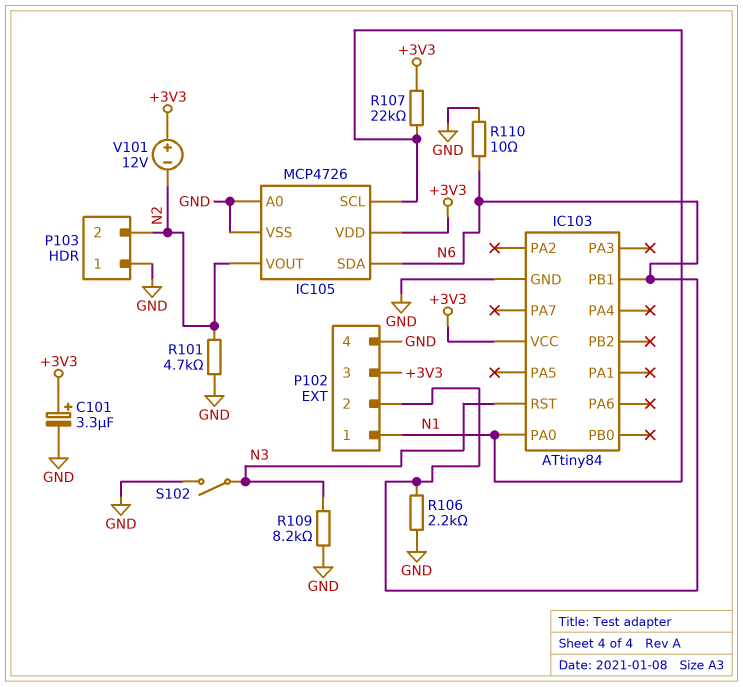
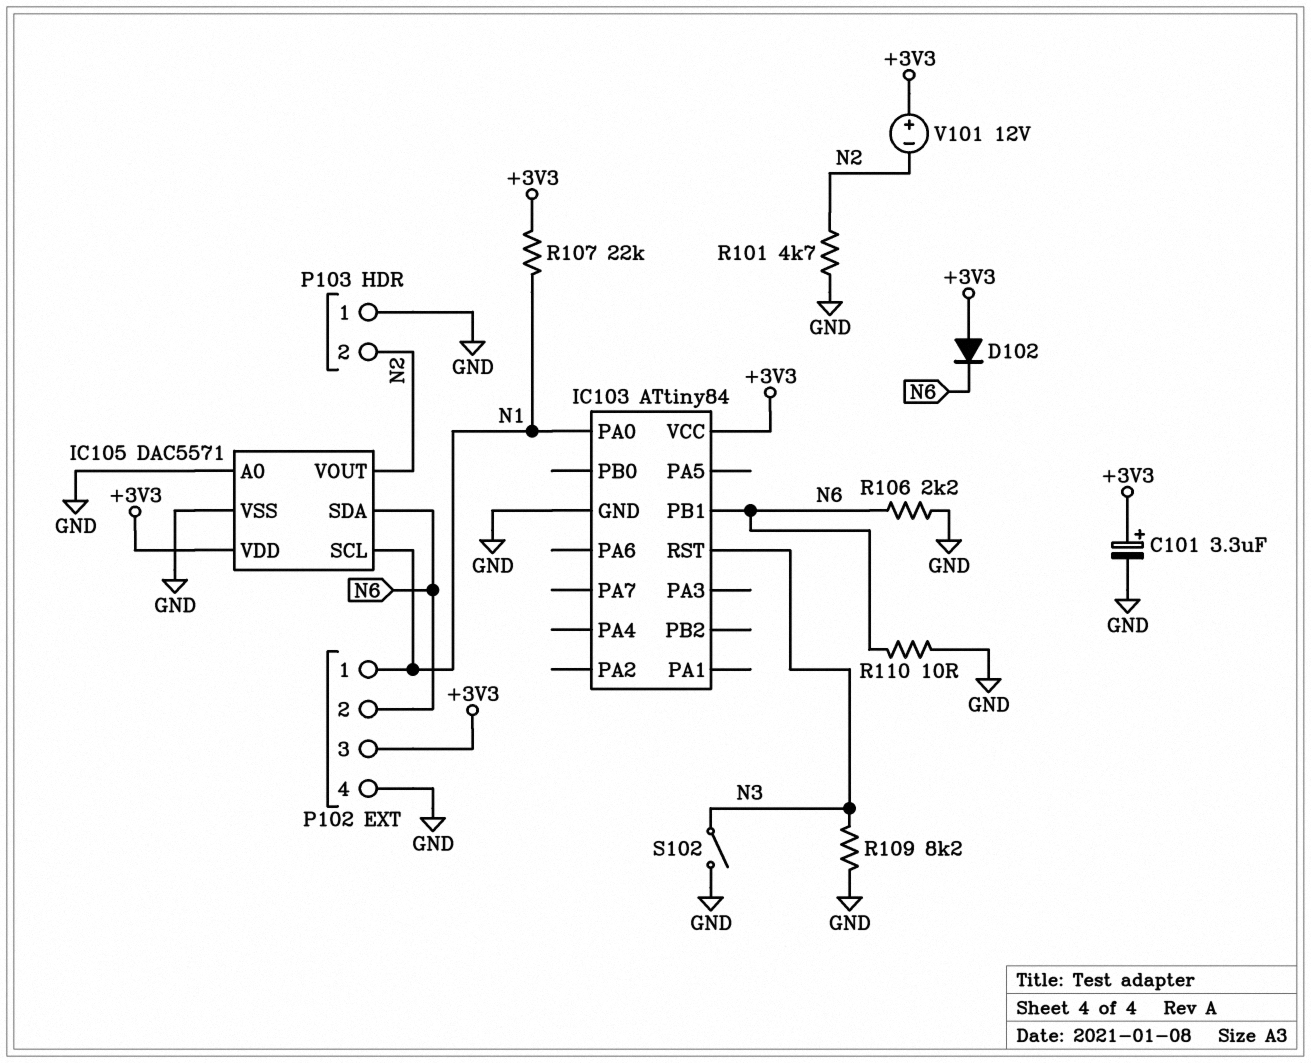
D102: none -> diode (A +3V3, K N6)
IC105: MCP4726 -> DAC5571

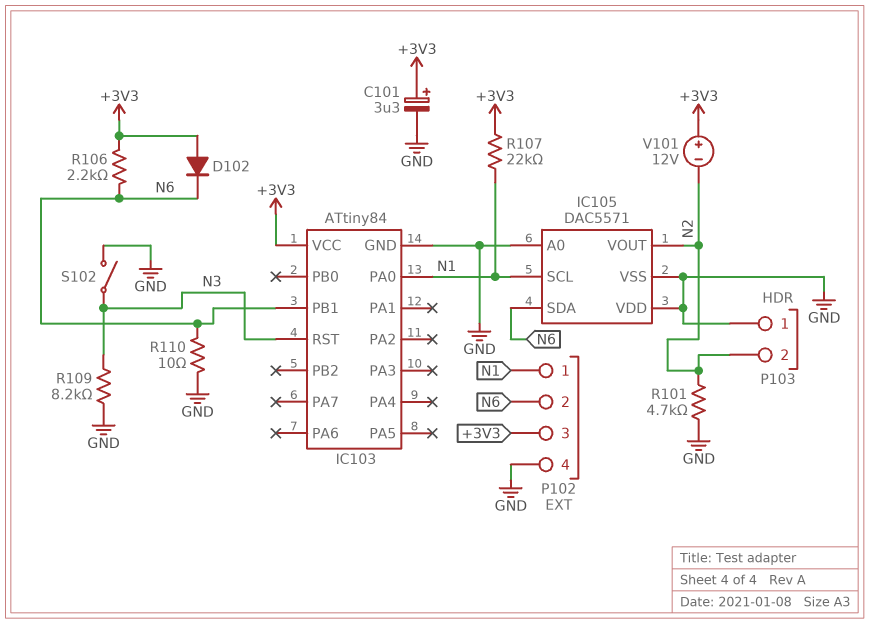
IC105 pin VDD: +3V3 -> GND
R106: 2.2k (GND, N6) -> 2.2k (+3V3, N6)

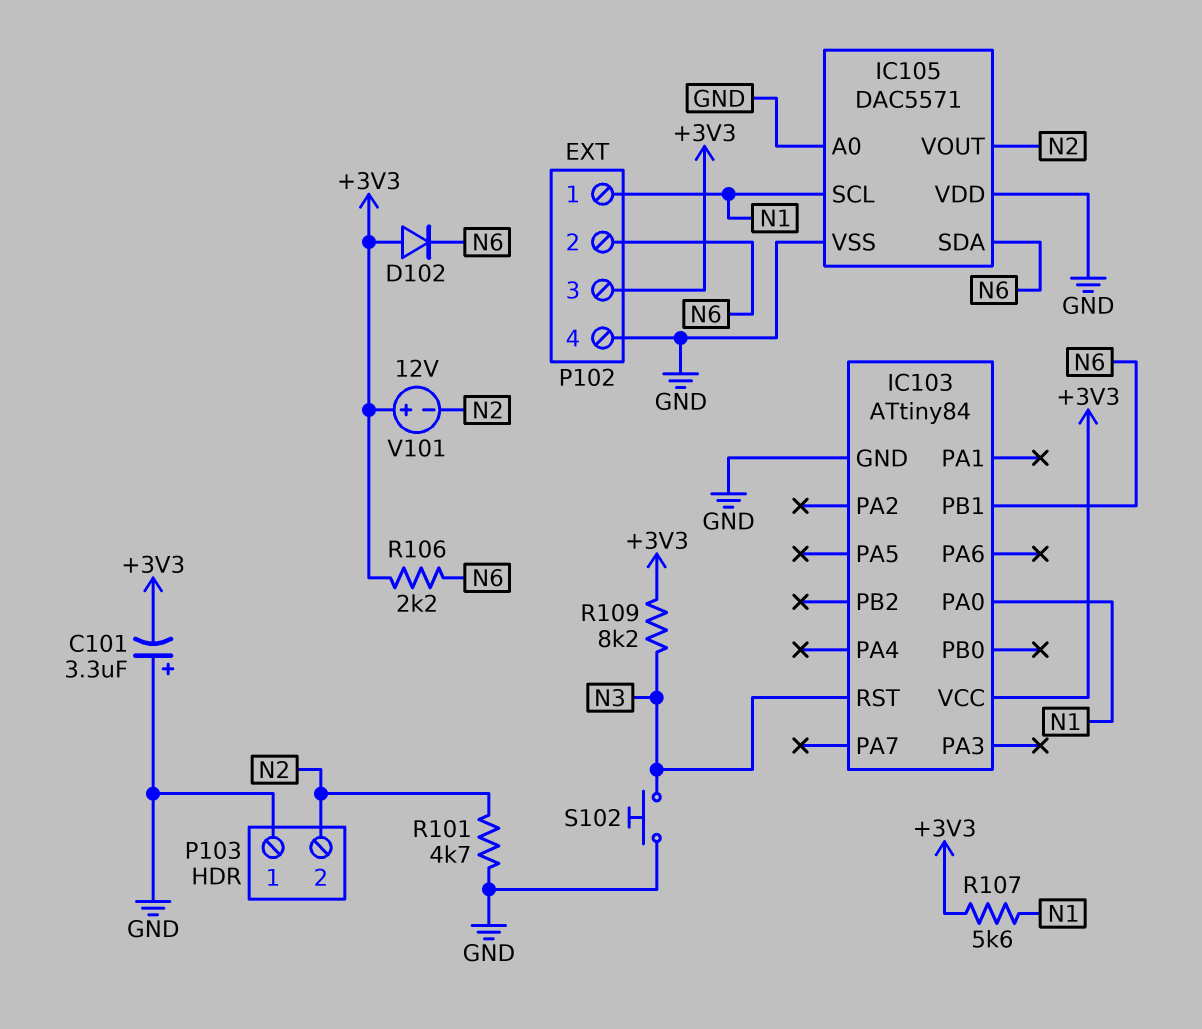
C101: 3.3uF (plus +3V3, minus GND) -> 3.3uF (plus GND, minus +3V3)
R107: 22k (+3V3, N1) -> 5.6k (+3V3, N1)
R109: 8.2k (GND, N3) -> 8.2k (+3V3, N3)
R110: 10 (GND, N6) -> none
S102: switch (GND, N3) -> button (GND, N3)

